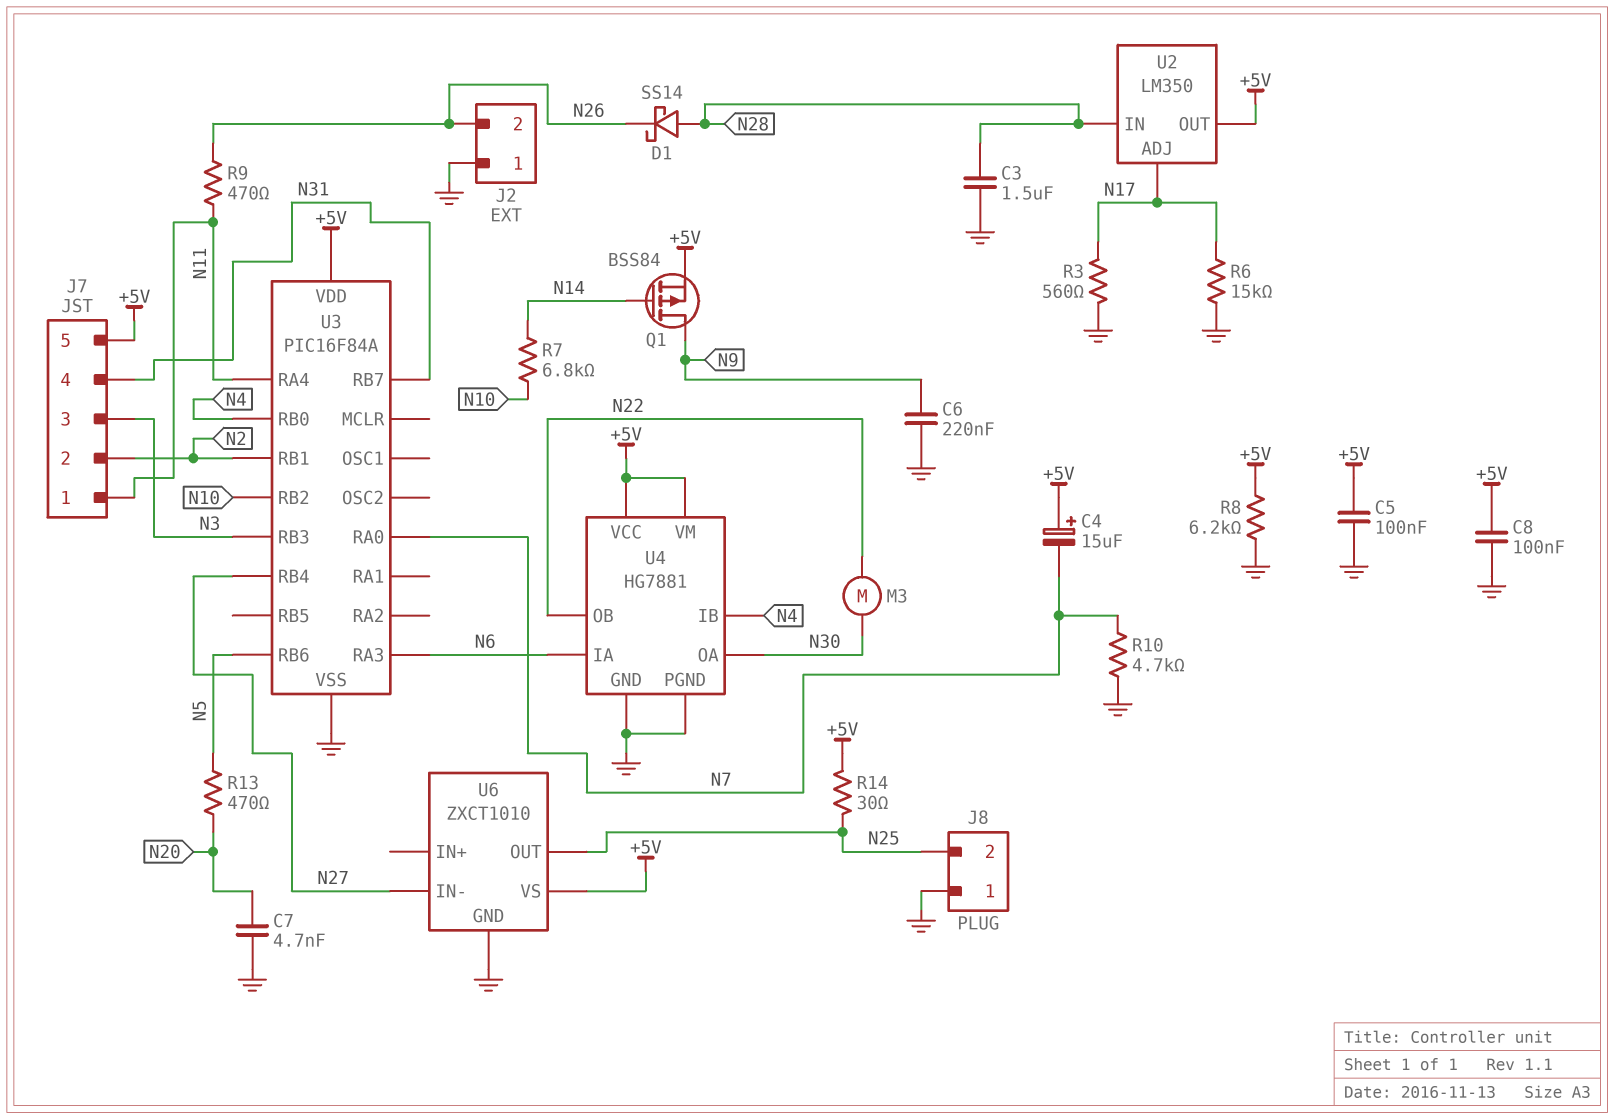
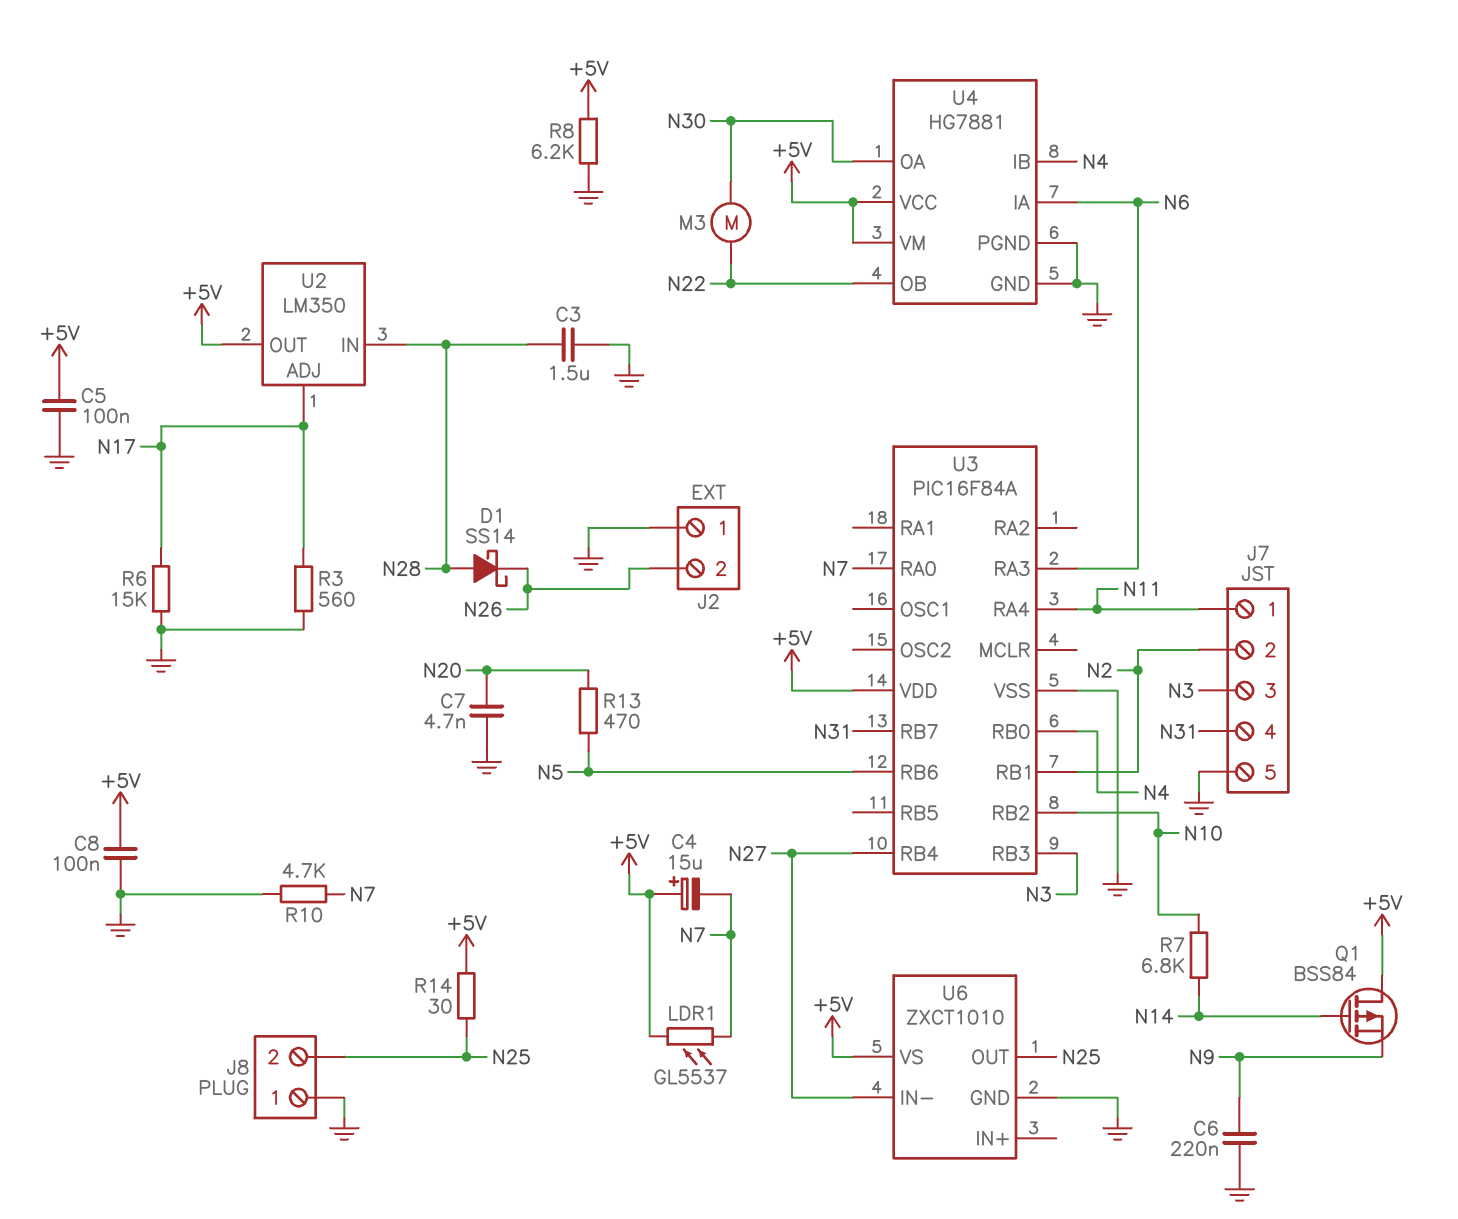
J7 pin 5: +5V -> GND
LDR1: none -> GL5537 (+5V, N7)
Q1: PMOS BSS84 (G N14, D N9, S +5V) -> PMOS BSS84 (G N14, D +5V, S N9)
R9: 470 (N11, N26) -> none

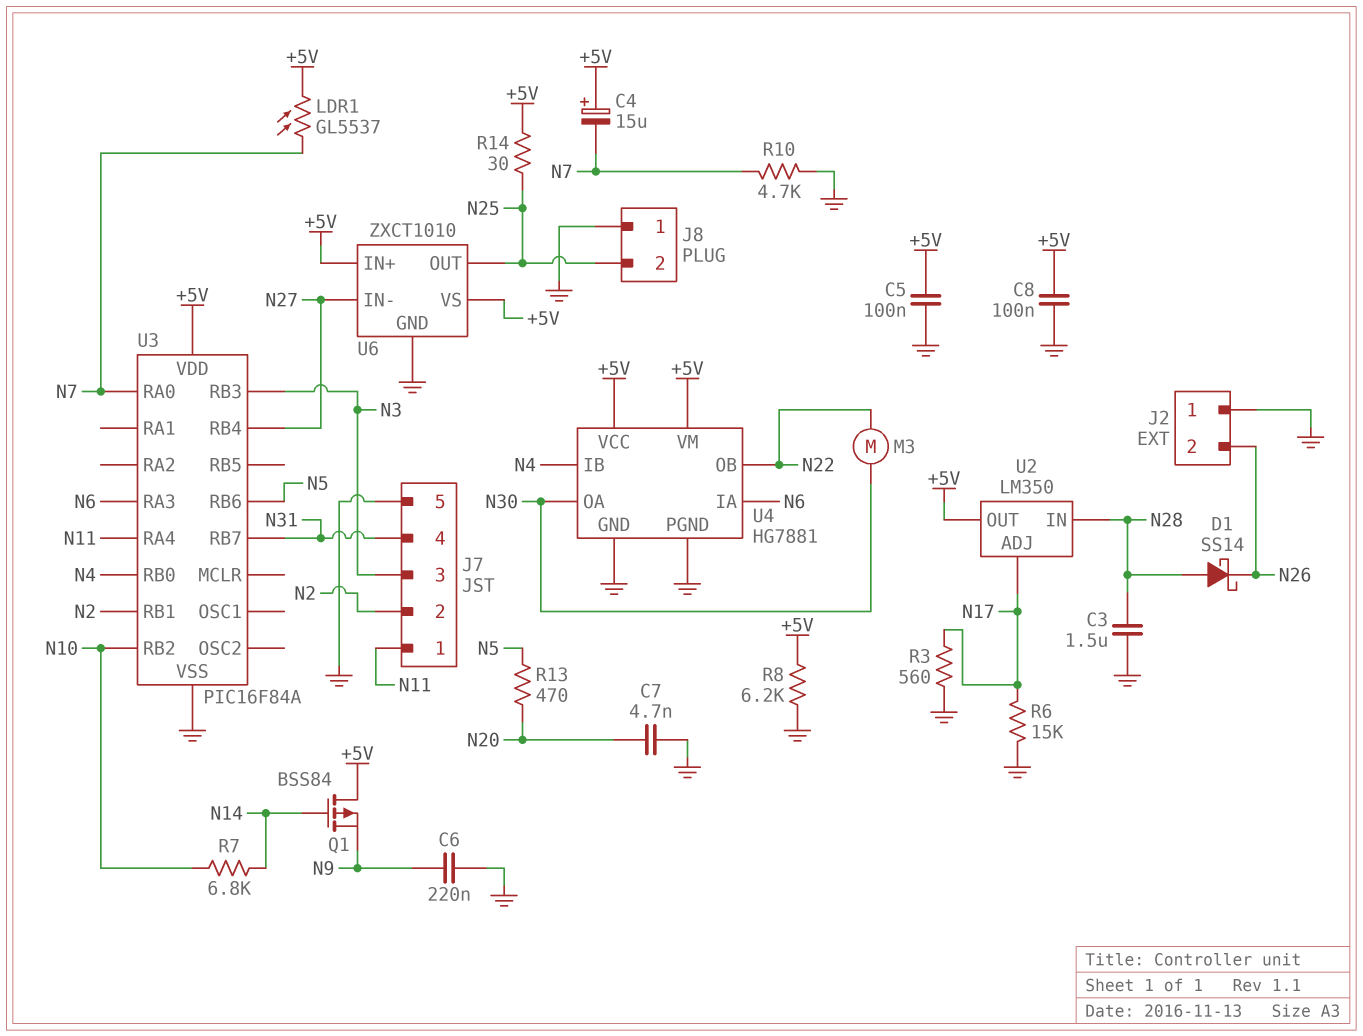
U6 pin IN+: none -> +5V

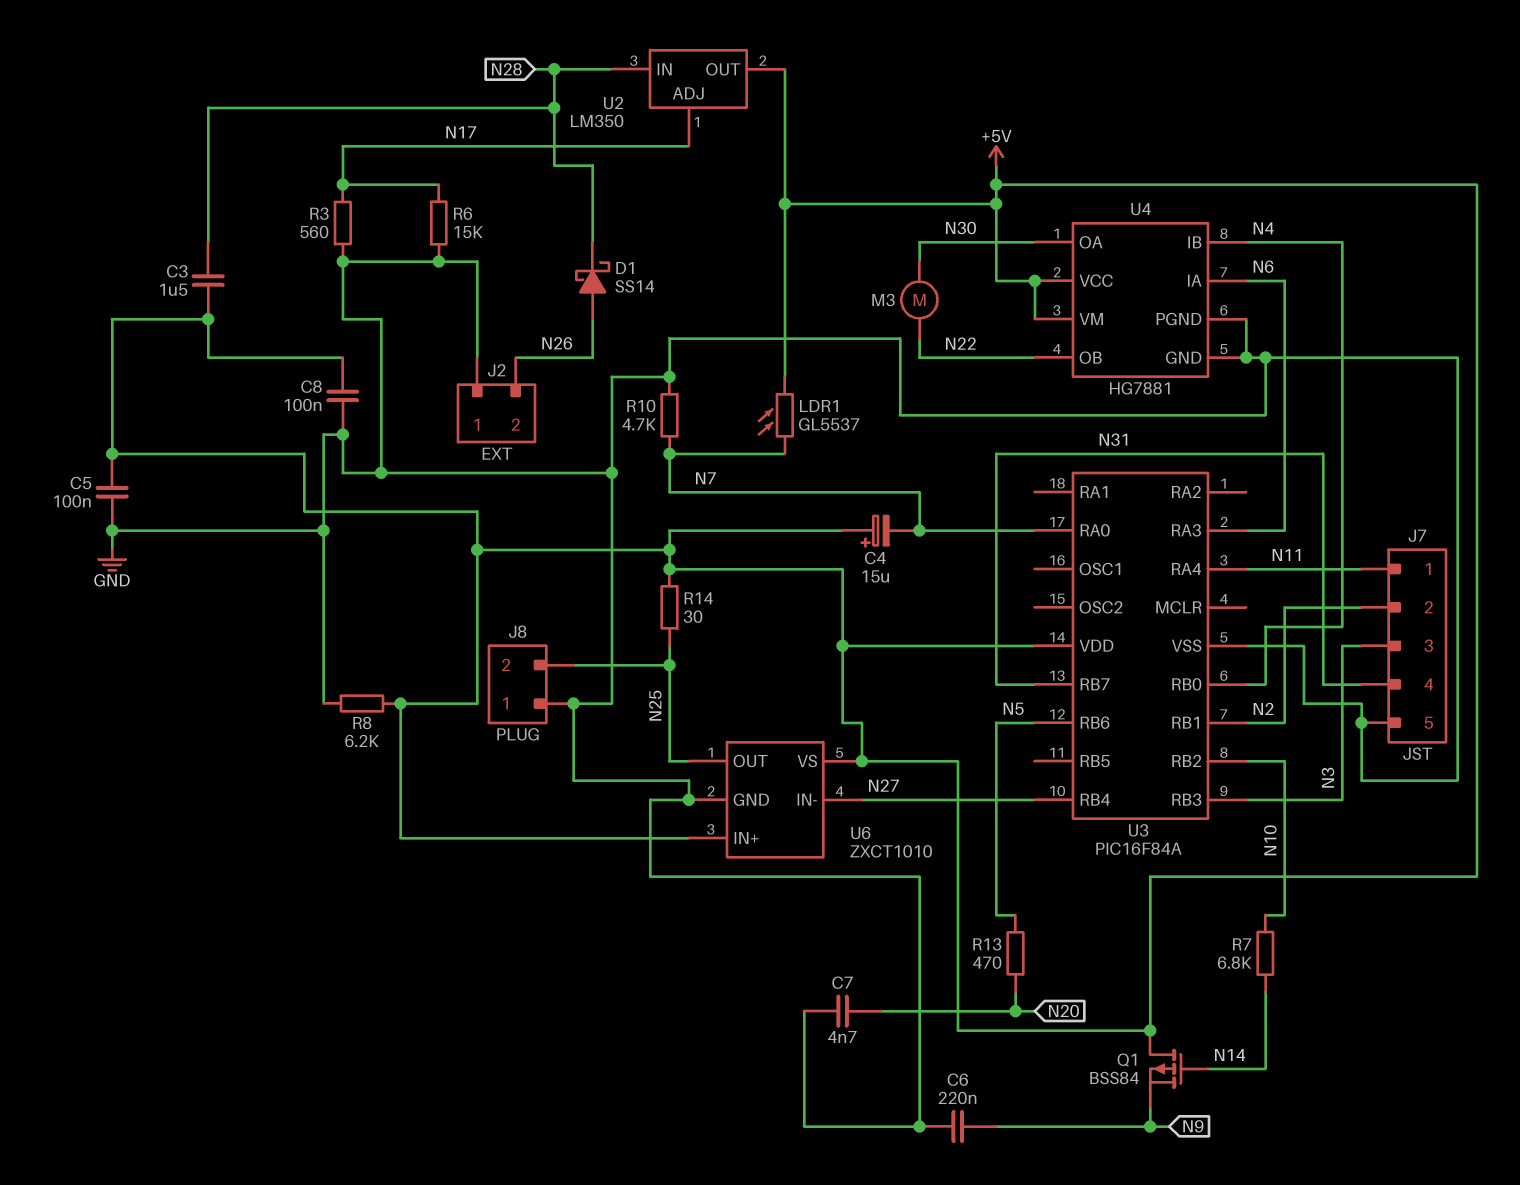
C3: 1.5uF (GND, N28) -> 1.5uF (+5V, N28)
D1: schottky SS14 (A N28, K N26) -> schottky SS14 (A N26, K N28)

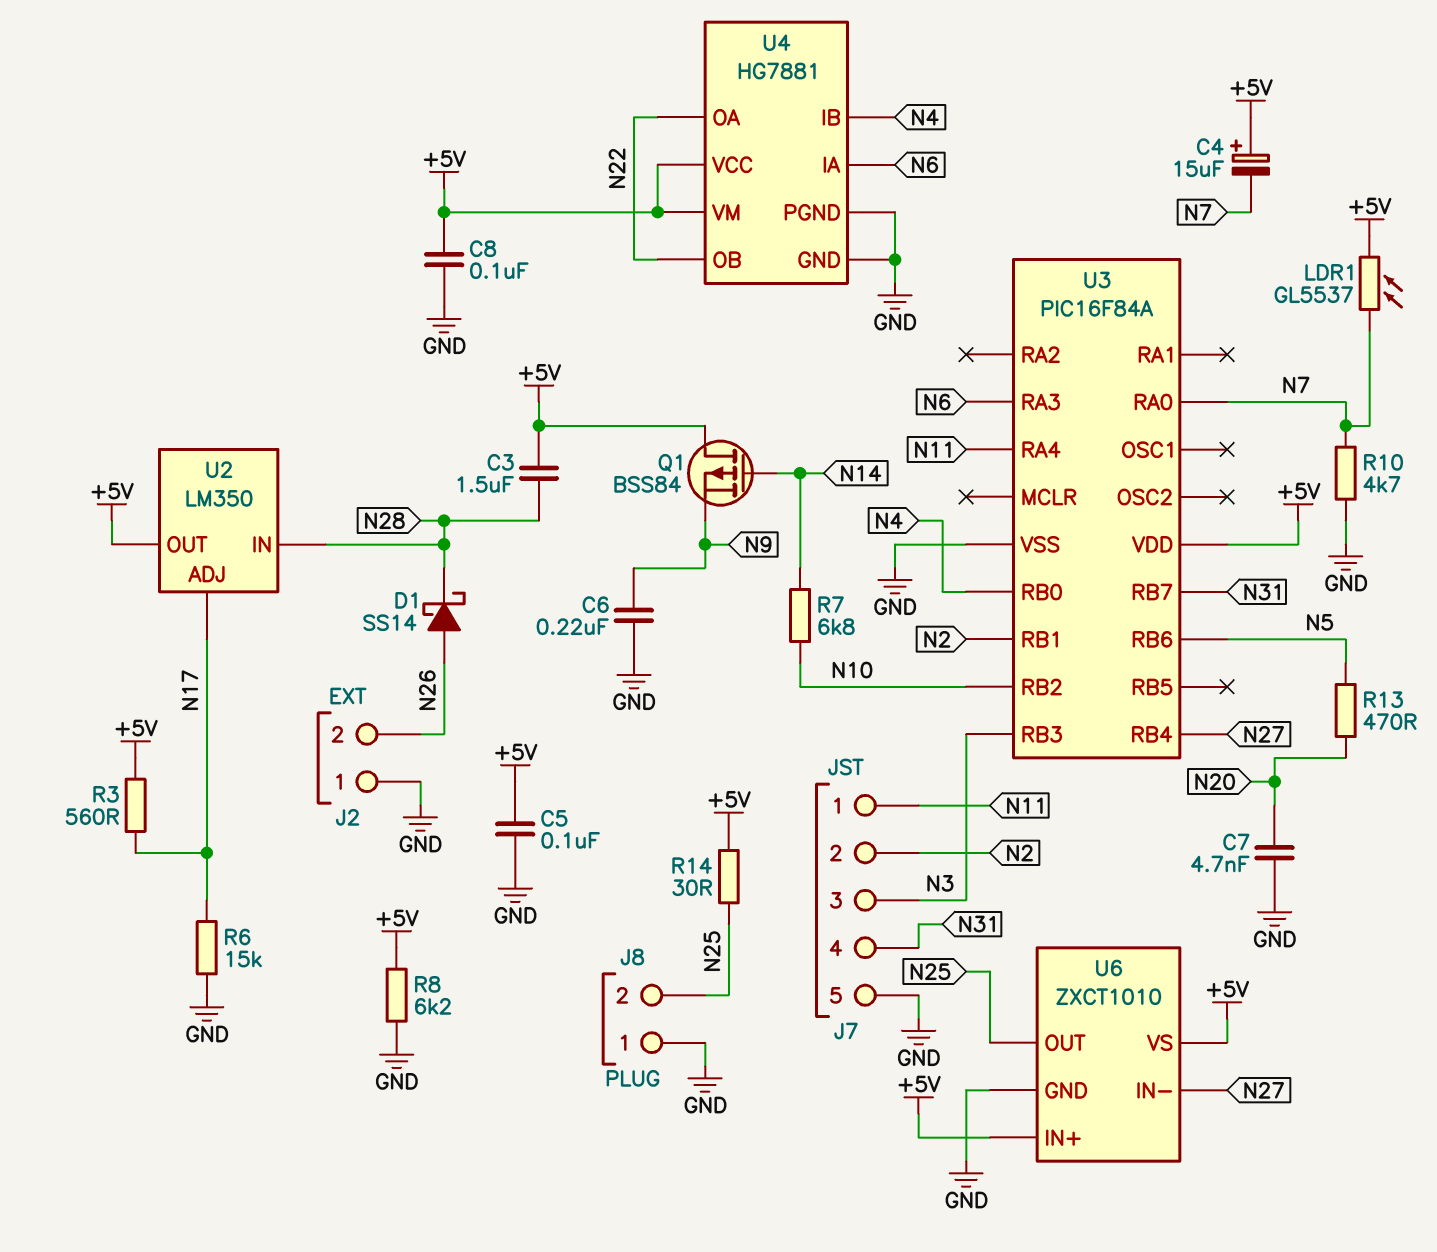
M3: motor (N22, N30) -> none
R3: 560 (GND, N17) -> 560 (+5V, N17)
U4 pin OA: N30 -> N22

